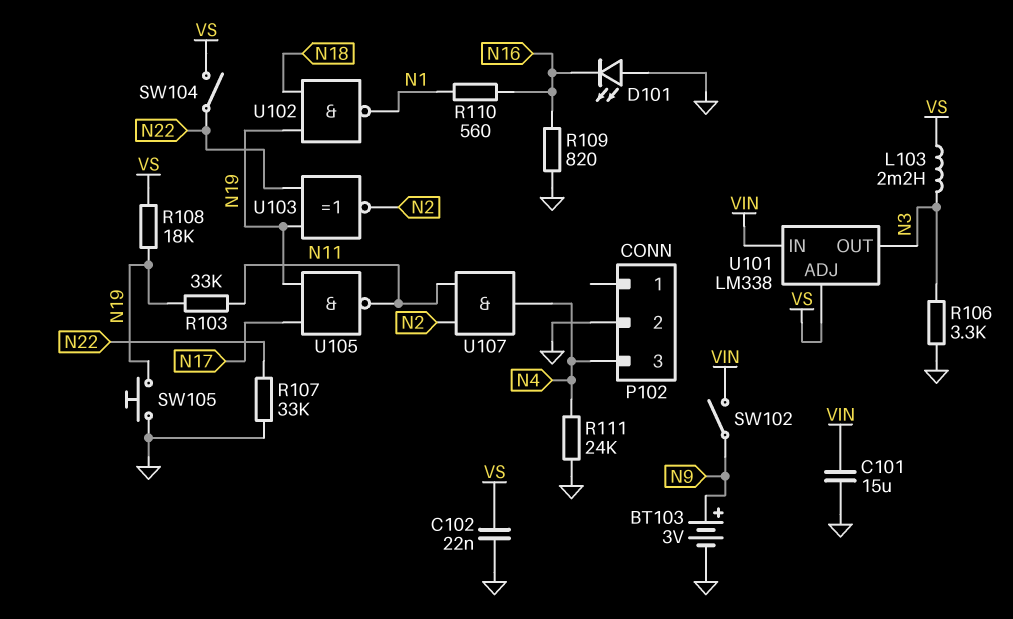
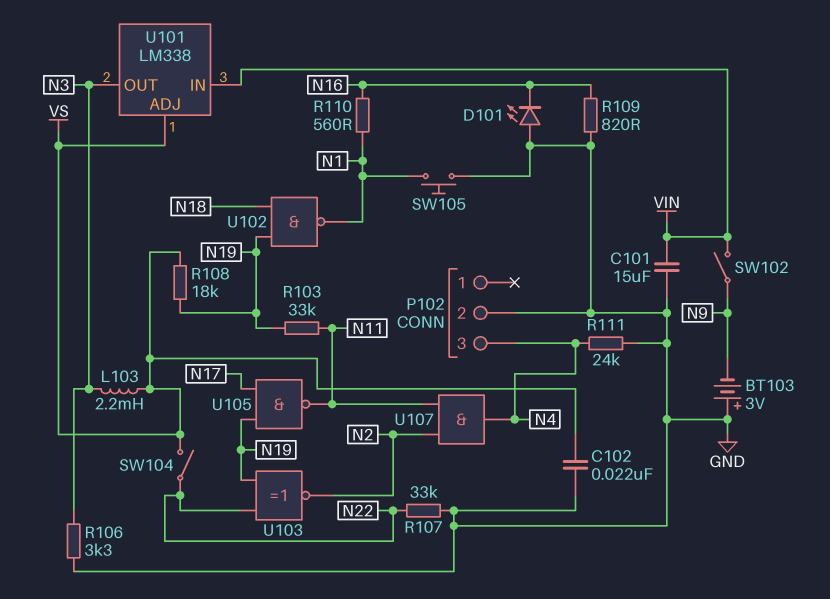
BT103: 3V (plus N9, minus GND) -> 3V (plus GND, minus N9)
SW105: button (GND, N19) -> button (GND, N1)

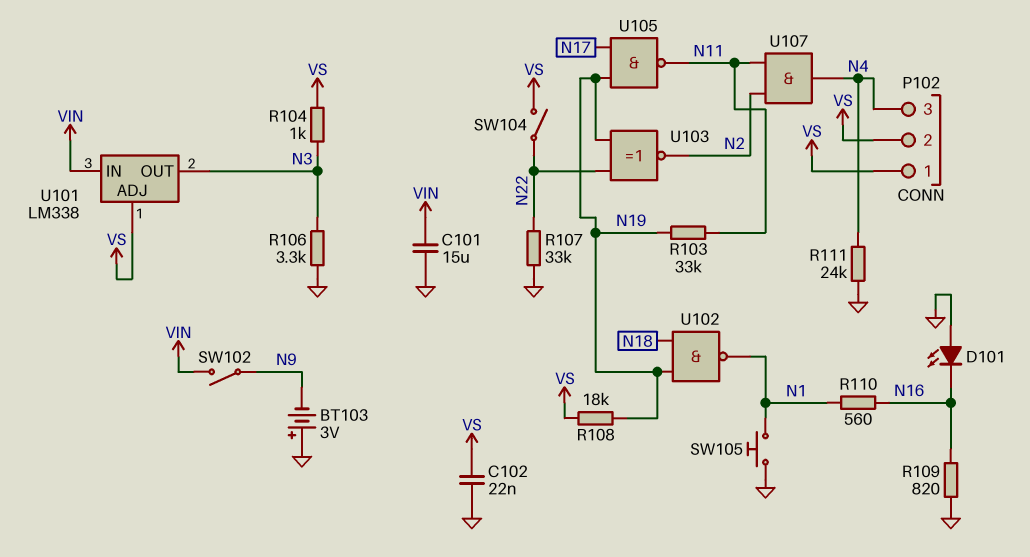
L103: 2.2mH (N3, VS) -> none
P102 pin 1: none -> VS
P102 pin 2: GND -> VS
R104: none -> 1k (N3, VS)

